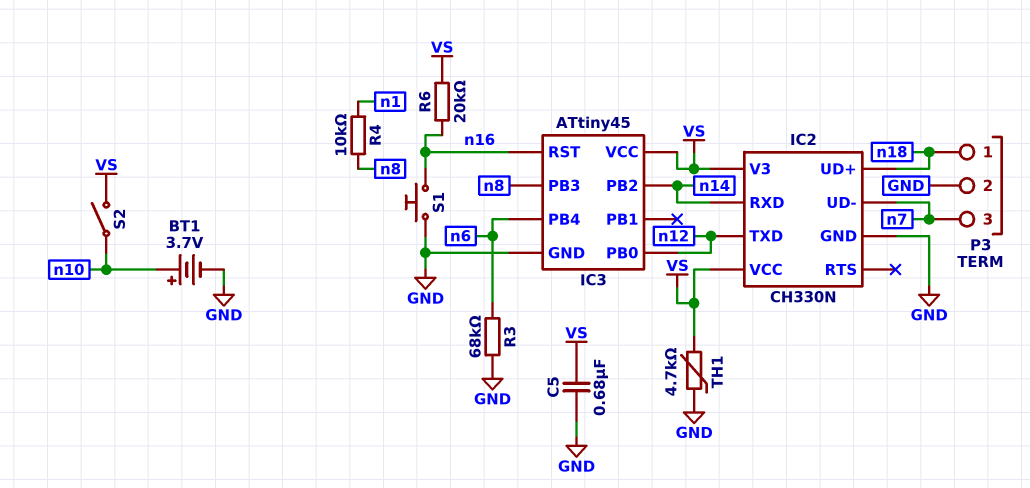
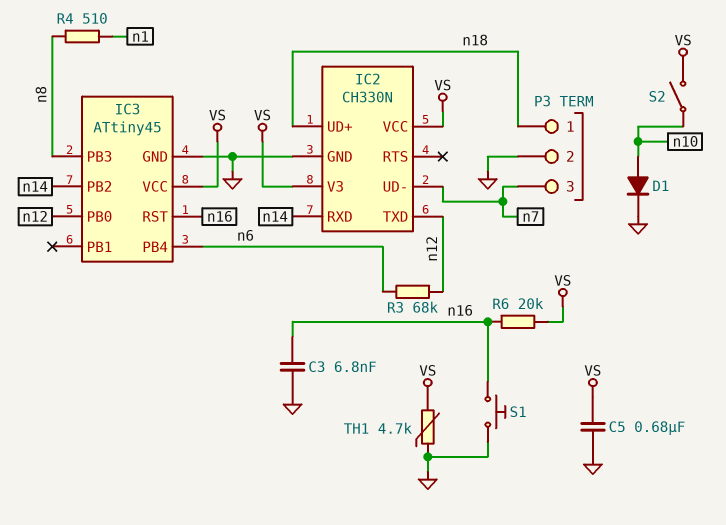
BT1: 3.7V (plus n10, minus GND) -> none
C3: none -> 6.8nF (GND, n16)
D1: none -> diode (A n10, K GND)
R3: 68k (GND, n6) -> 68k (n6, n12)
R4: 10k (n1, n8) -> 510 (n1, n8)

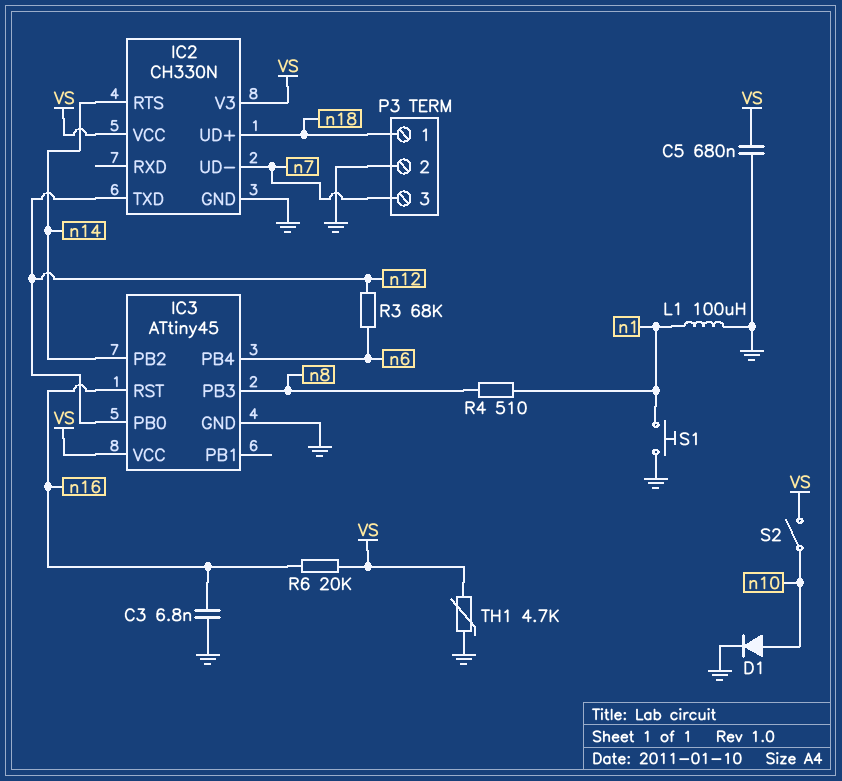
IC2 pin RTS: none -> n14
IC2 pin RXD: n14 -> none
L1: none -> 100uH (GND, n1)
S1: button (GND, n16) -> button (GND, n1)

